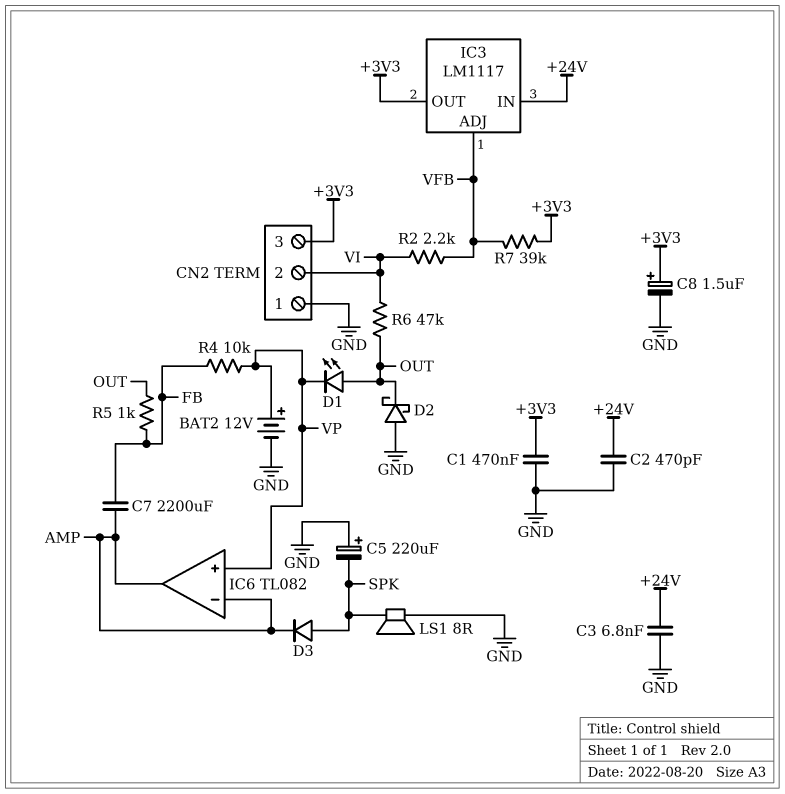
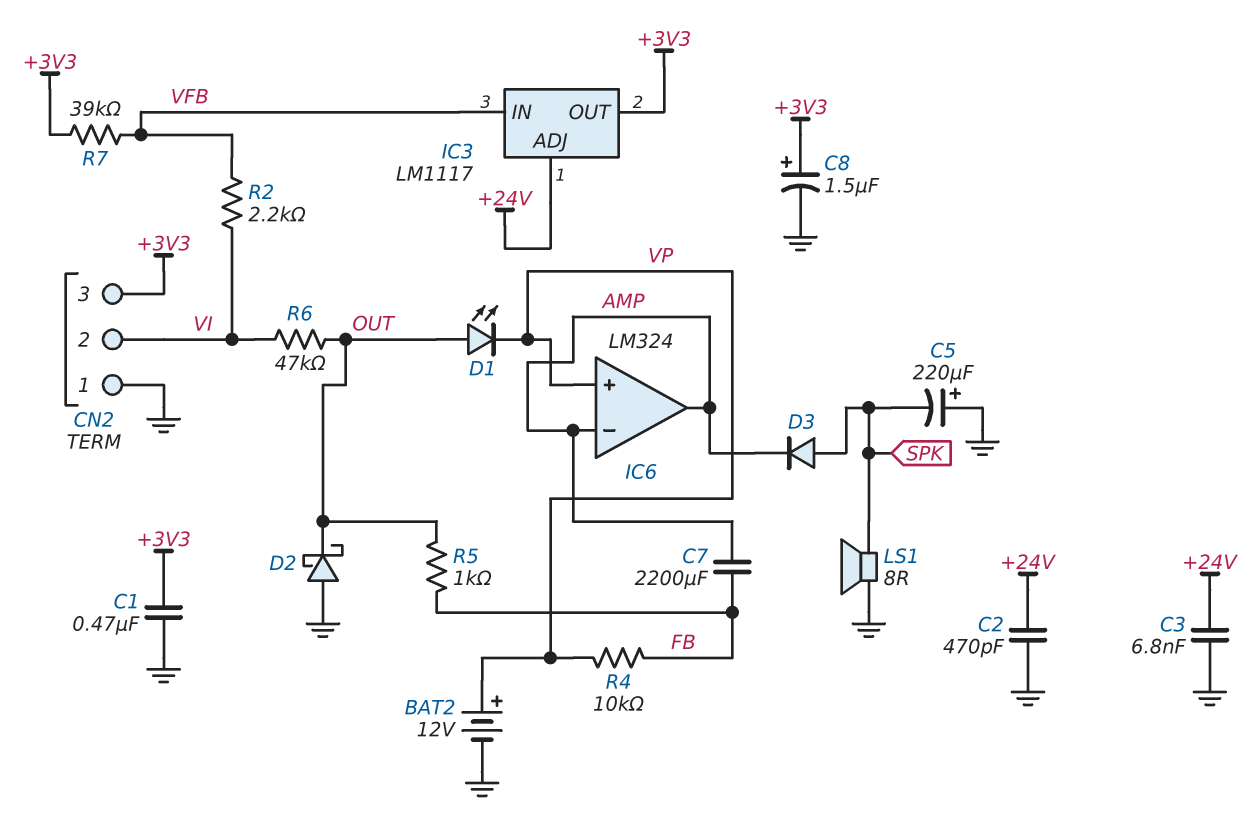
IC3 pin ADJ: VFB -> +24V
IC3 pin IN: +24V -> VFB
IC6: TL082 -> LM324

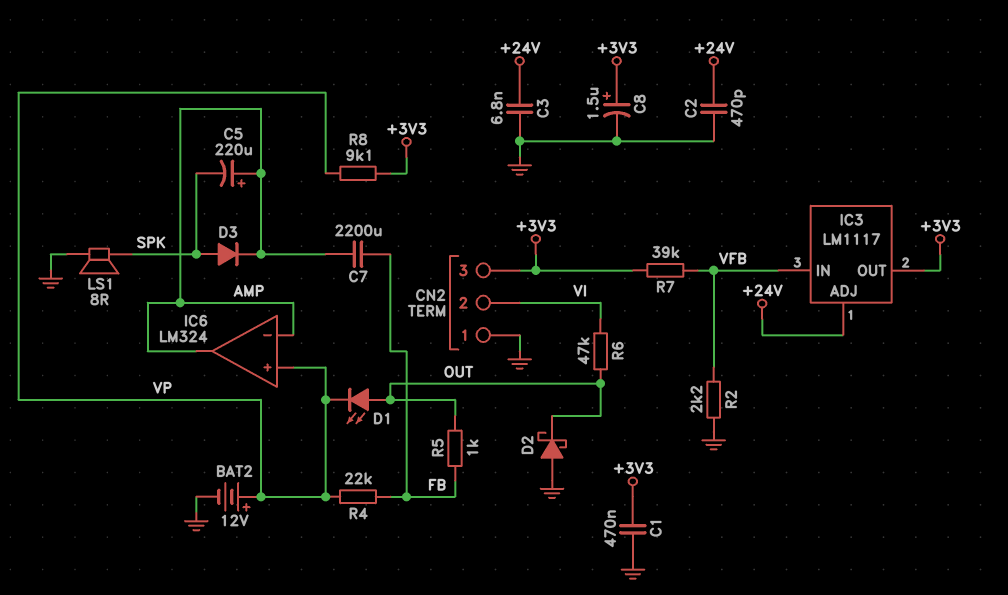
C5: 220uF (plus GND, minus SPK) -> 220uF (plus AMP, minus SPK)
R2: 2.2k (VFB, VI) -> 2.2k (GND, VFB)
R4: 10k (FB, VP) -> 22k (FB, VP)
R8: none -> 9.1k (+3V3, VP)

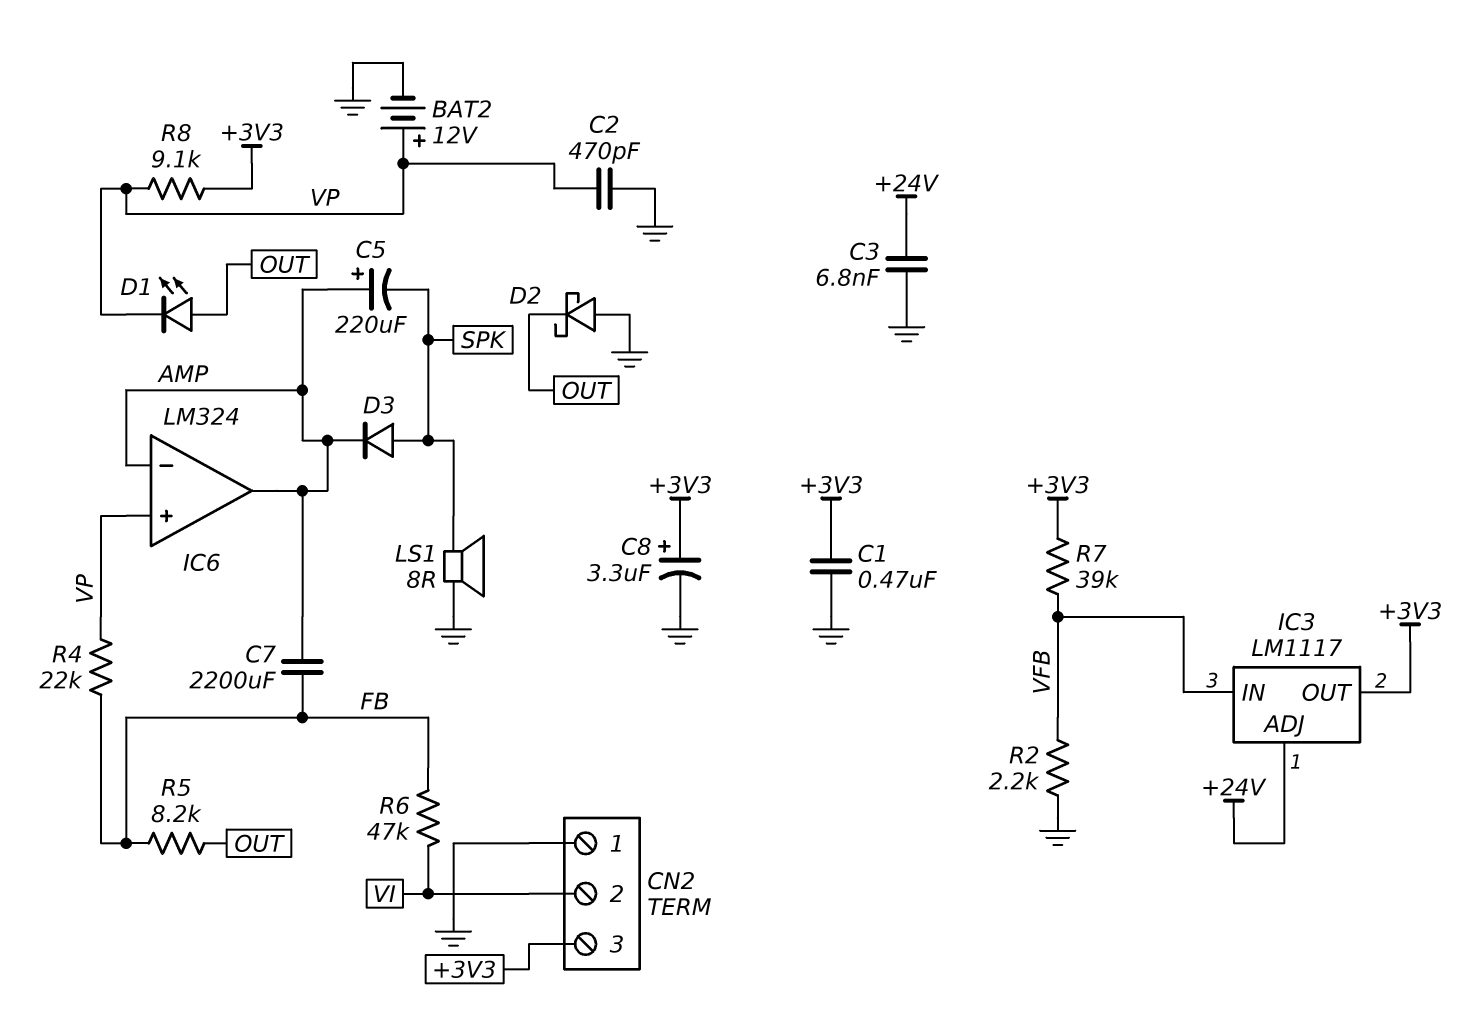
C2: 470pF (+24V, GND) -> 470pF (GND, VP)
C8: 1.5uF (plus +3V3, minus GND) -> 3.3uF (plus +3V3, minus GND)
R5: 1k (FB, OUT) -> 8.2k (FB, OUT)
R6: 47k (OUT, VI) -> 47k (FB, VI)

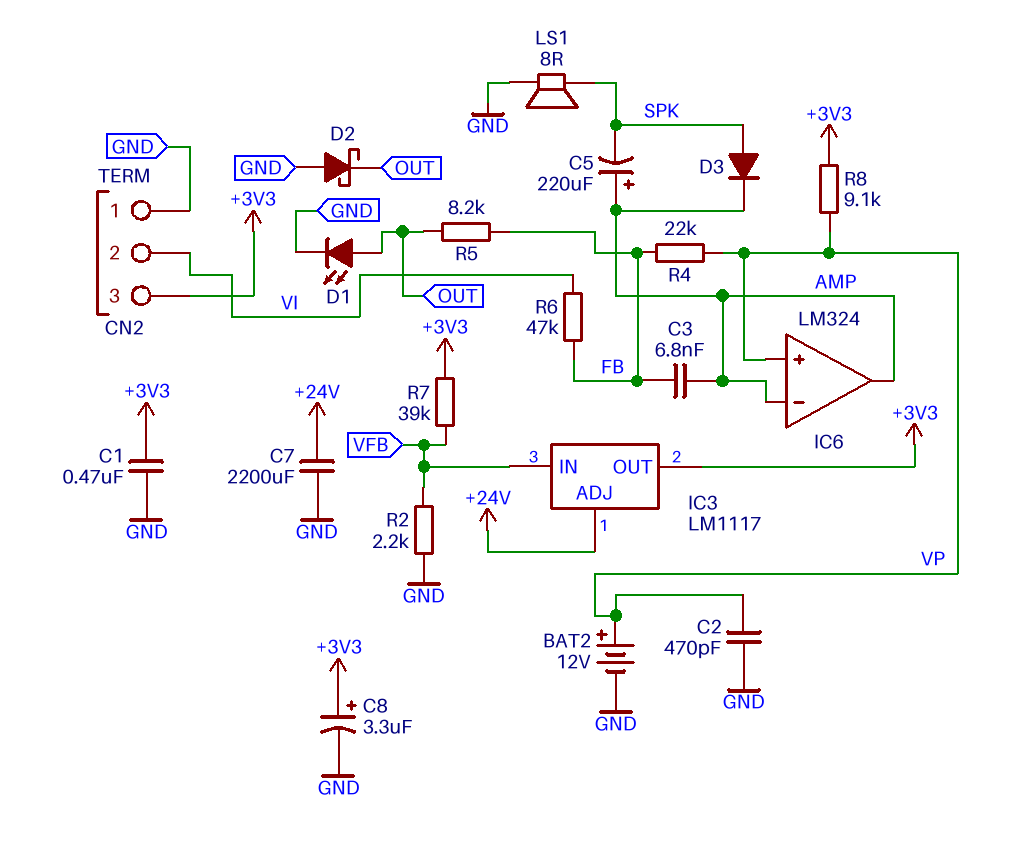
C3: 6.8nF (+24V, GND) -> 6.8nF (AMP, FB)
C7: 2200uF (AMP, FB) -> 2200uF (+24V, GND)
D1: LED (A OUT, K VP) -> LED (A OUT, K GND)

